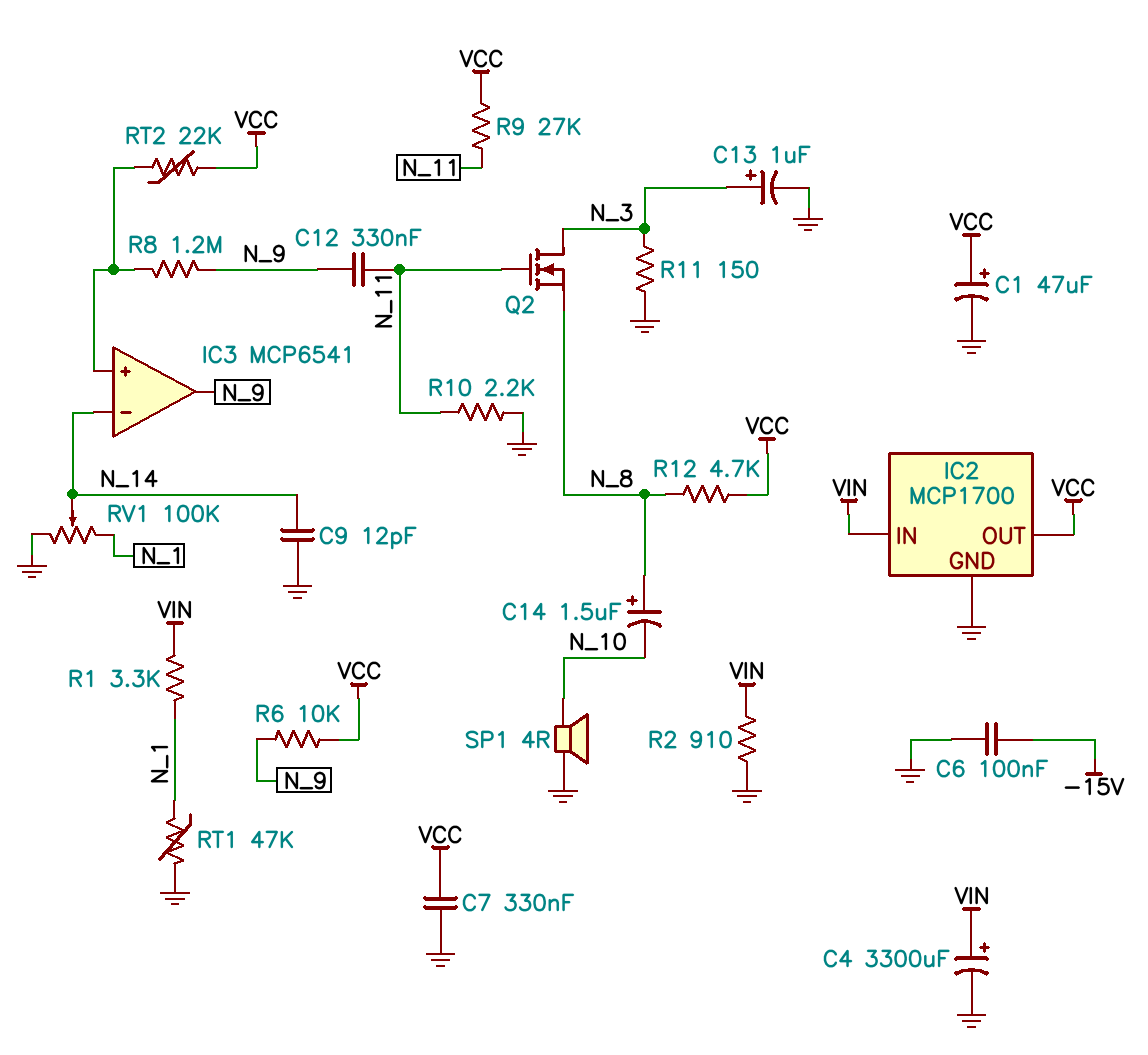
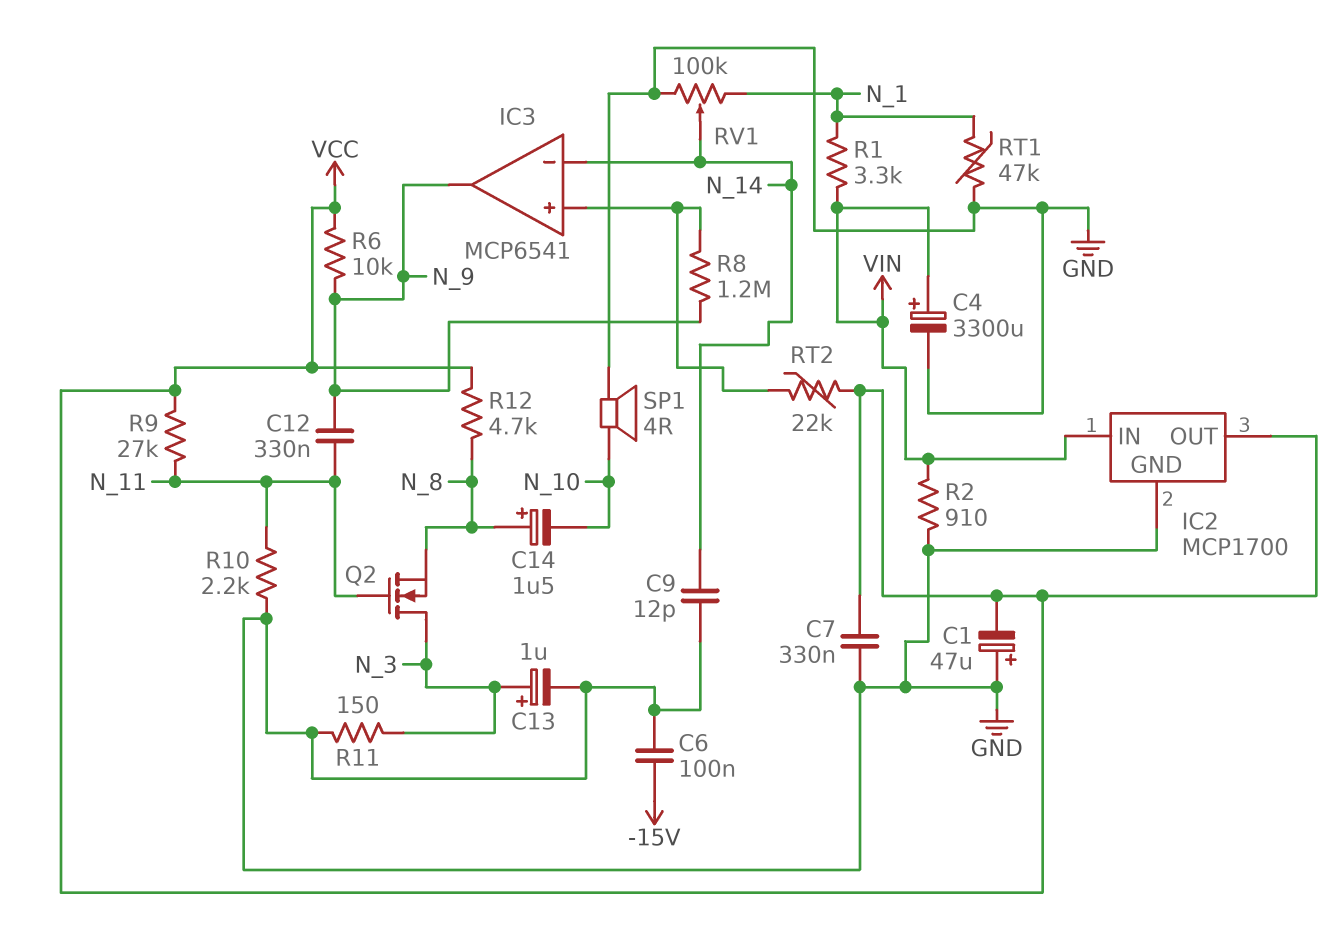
C1: 47uF (plus VCC, minus GND) -> 47uF (plus GND, minus VCC)

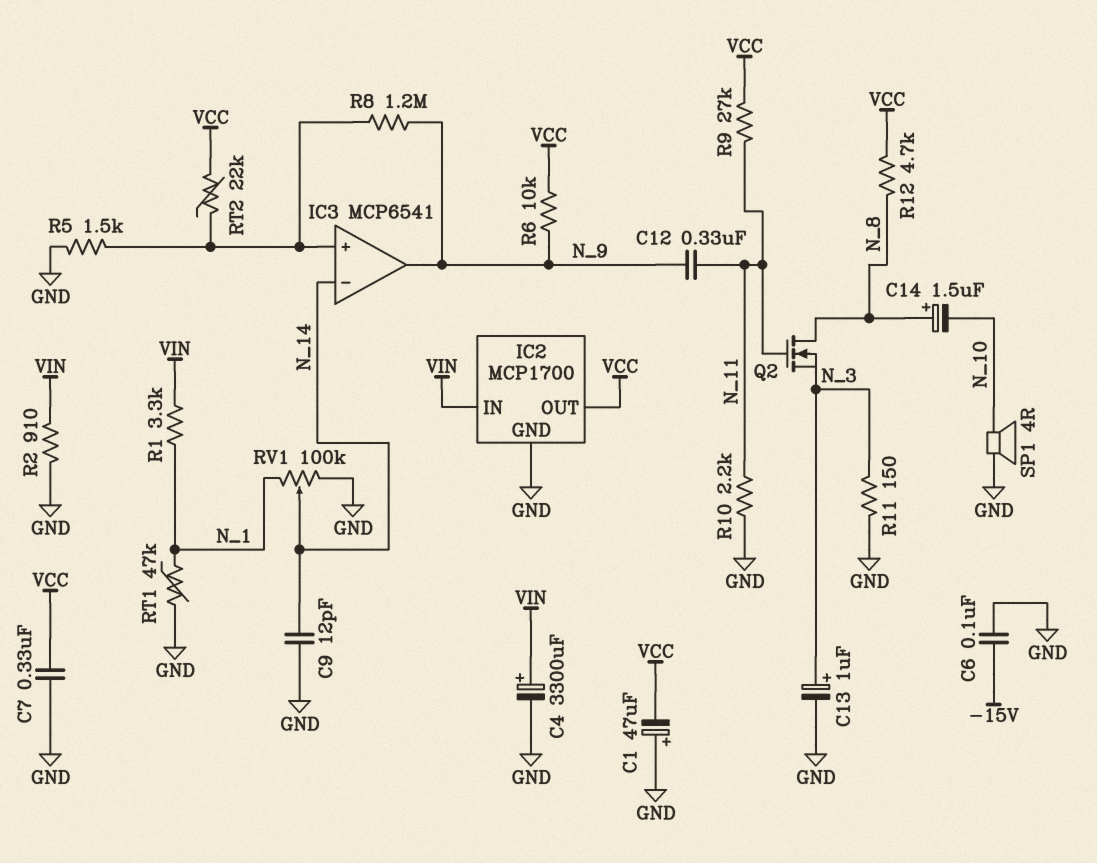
Q2: NMOS (G N_11, D N_3, S N_8) -> NMOS (G N_11, D N_8, S N_3)
R5: none -> 1.5k (GND, IC3/in+)

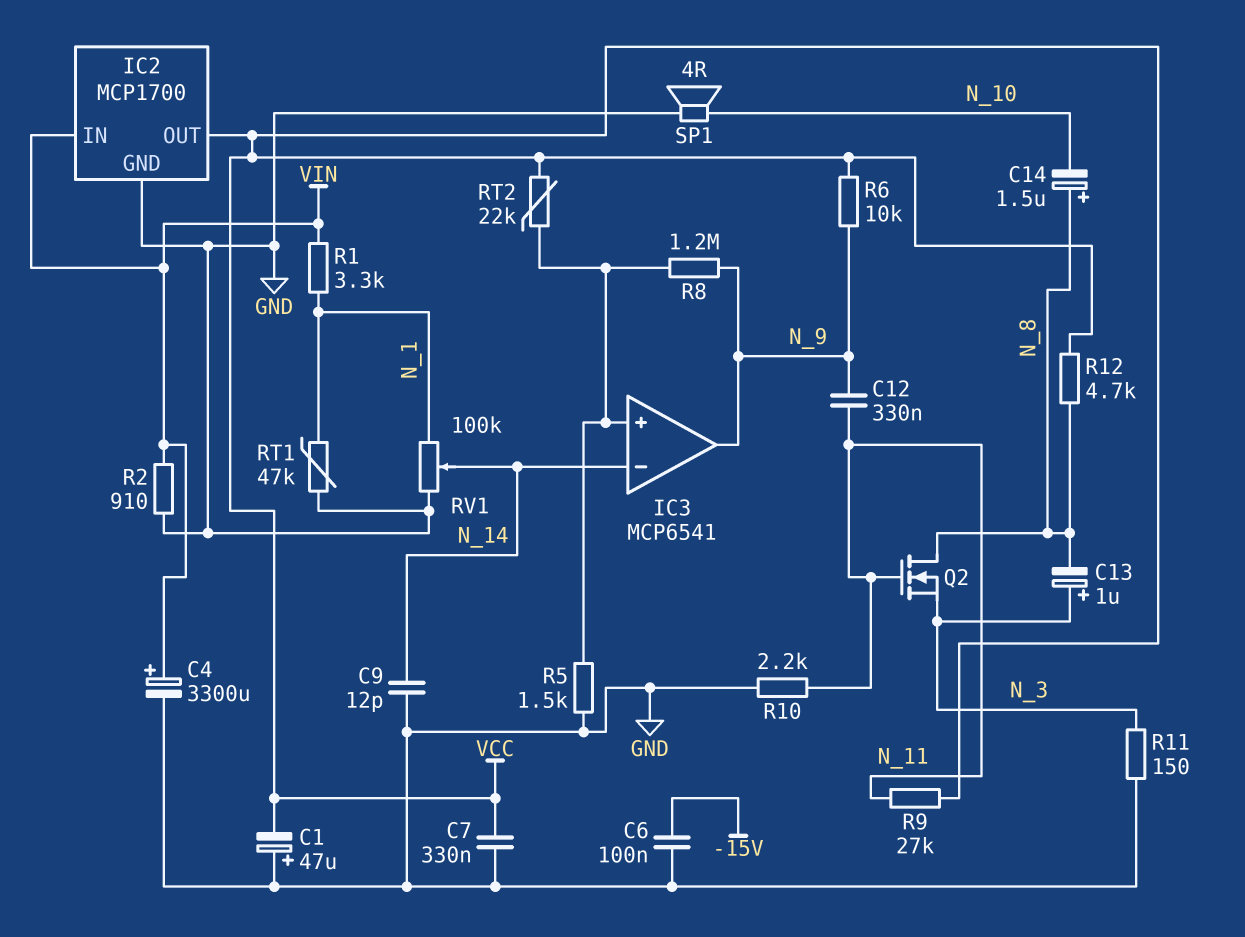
C13: 1uF (plus N_3, minus GND) -> 1uF (plus N_3, minus N_8)

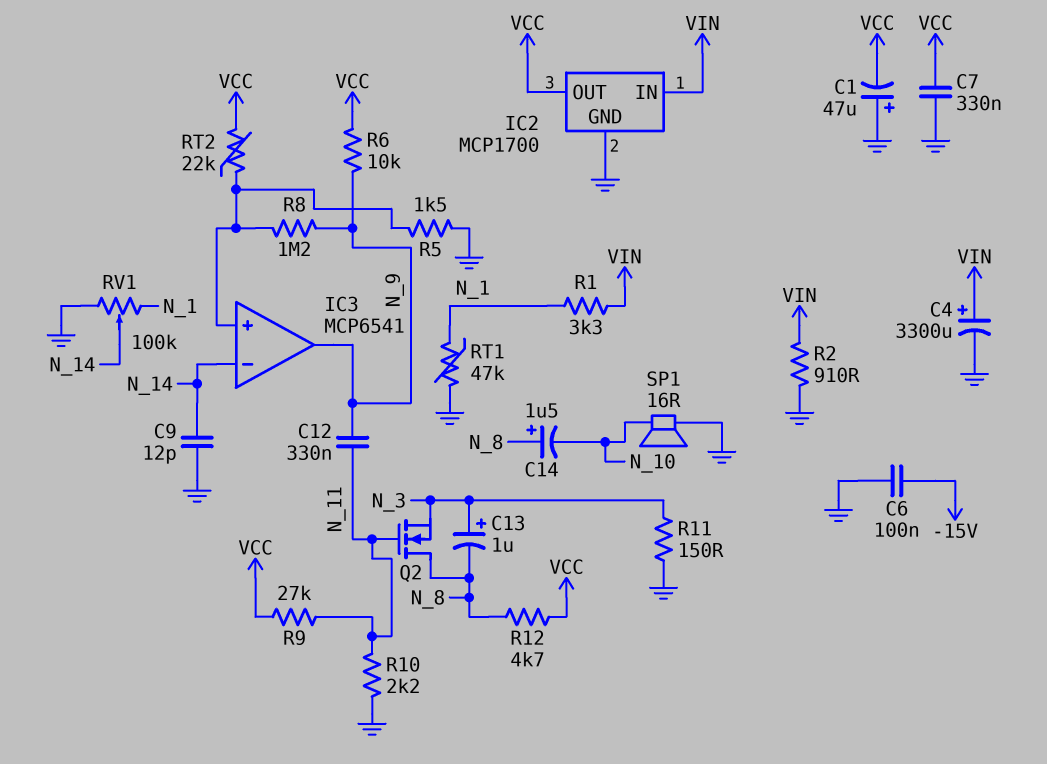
SP1: speaker 4R (GND, N_10) -> speaker 16R (GND, N_10)

